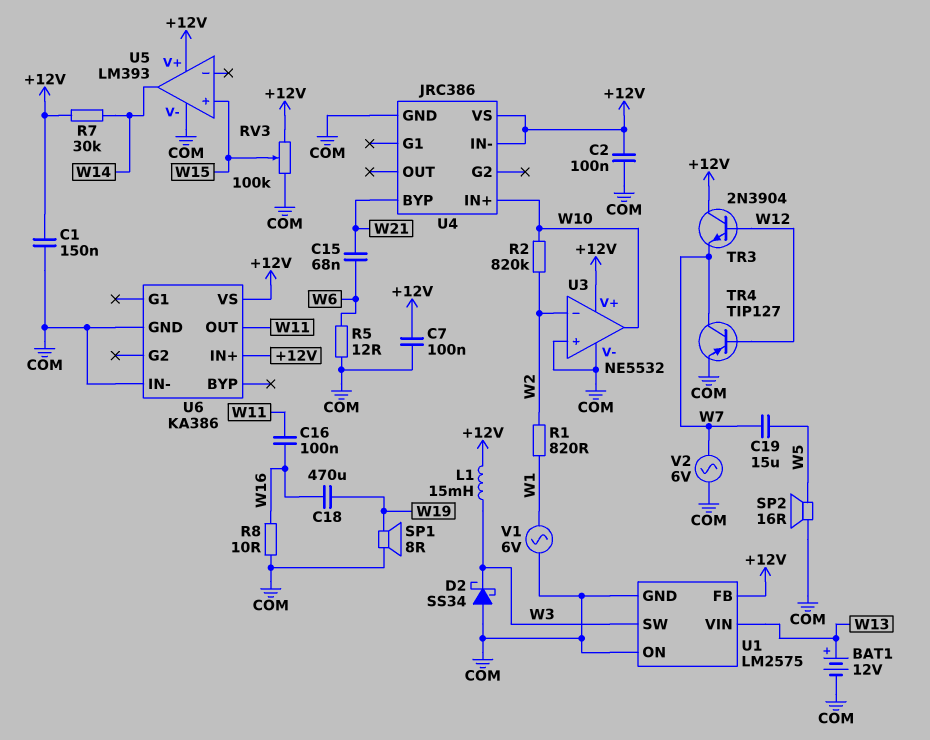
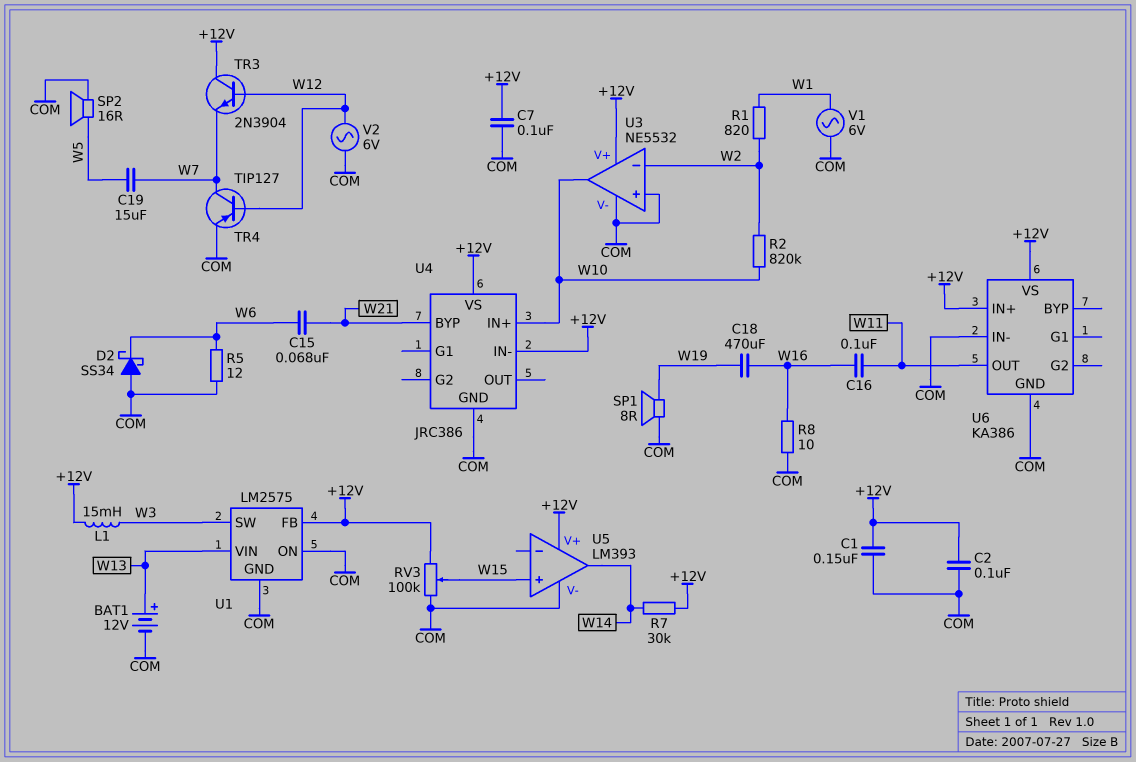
D2: schottky SS34 (A COM, K W3) -> schottky SS34 (A COM, K W6)
V2: AC 6V (COM, W7) -> AC 6V (COM, W12)

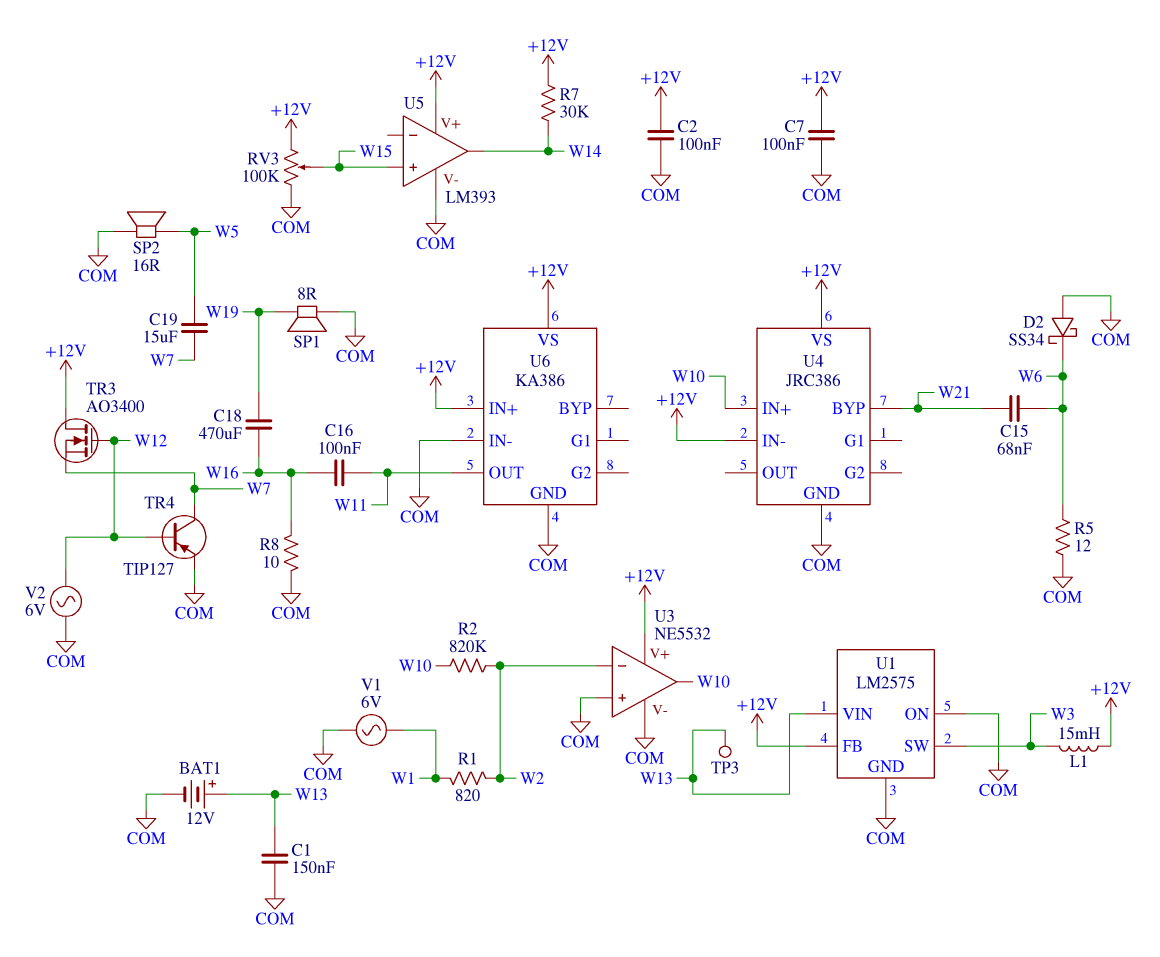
C1: 150nF (+12V, COM) -> 150nF (COM, W13)
TP3: none -> test point (W13)
TR3: NPN 2N3904 (B W12, C +12V, E W7) -> NMOS AO3400 (G W12, D +12V, S W7)

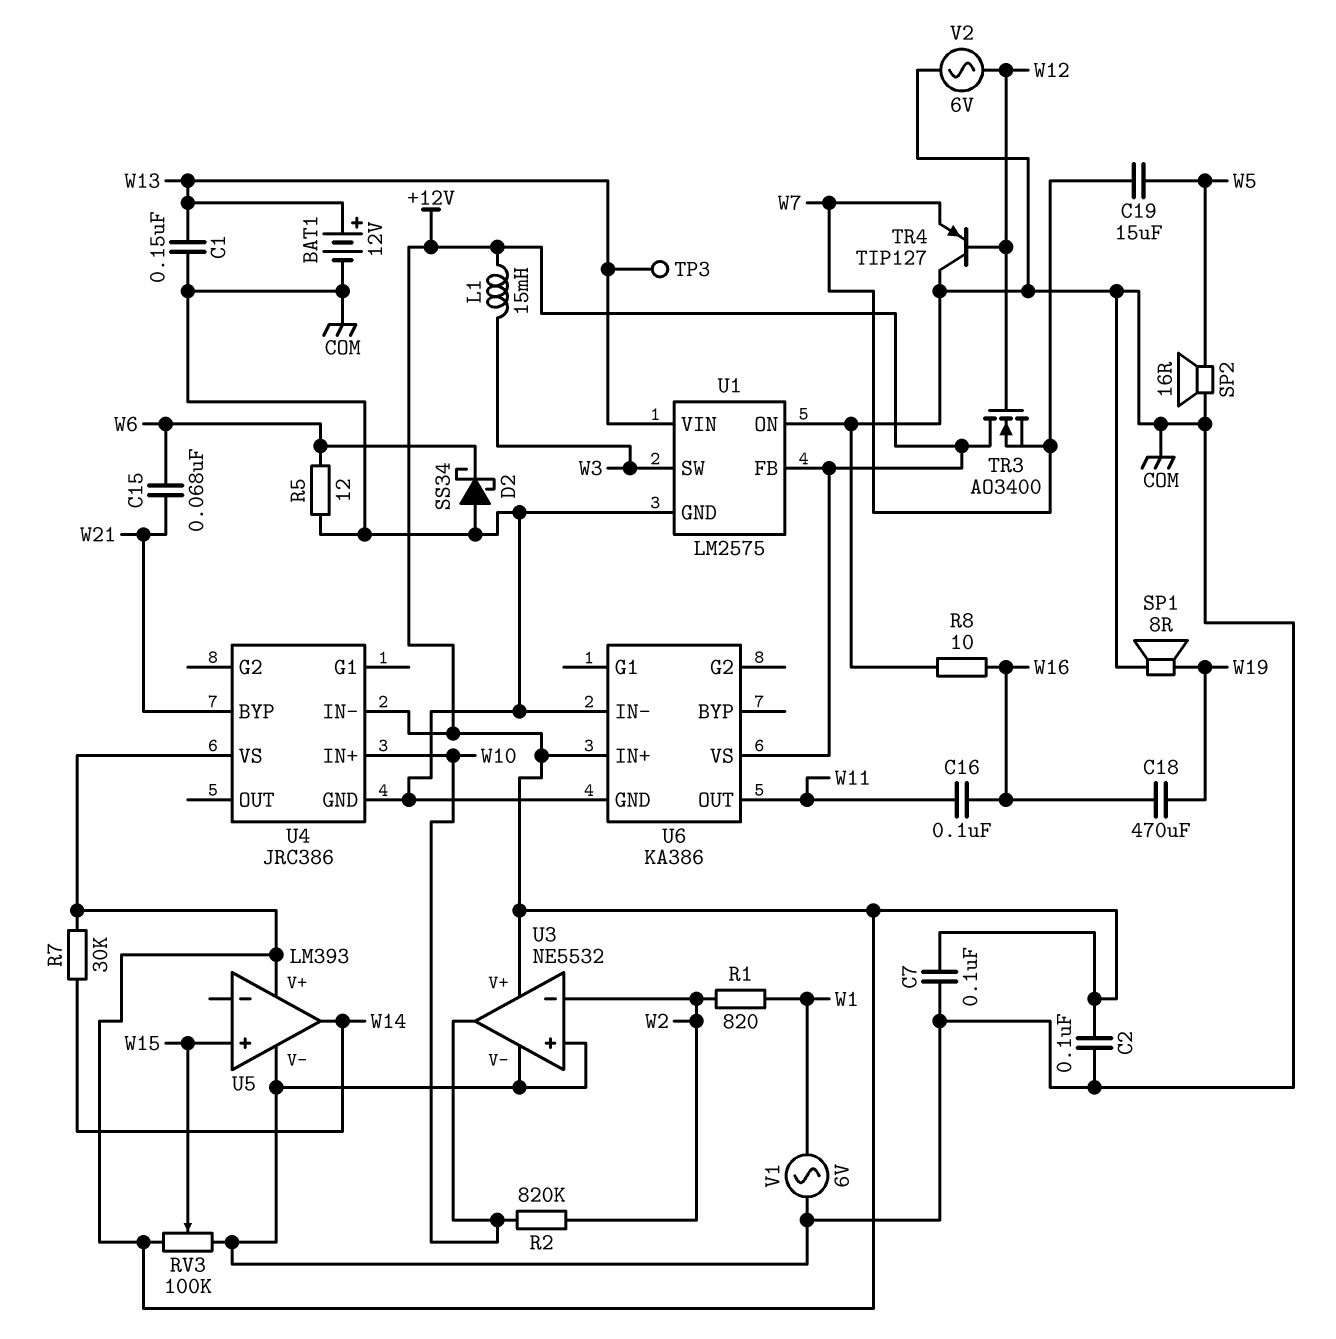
TR4: PNP TIP127 (B W12, C W7, E COM) -> PNP TIP127 (B W12, C COM, E W7)

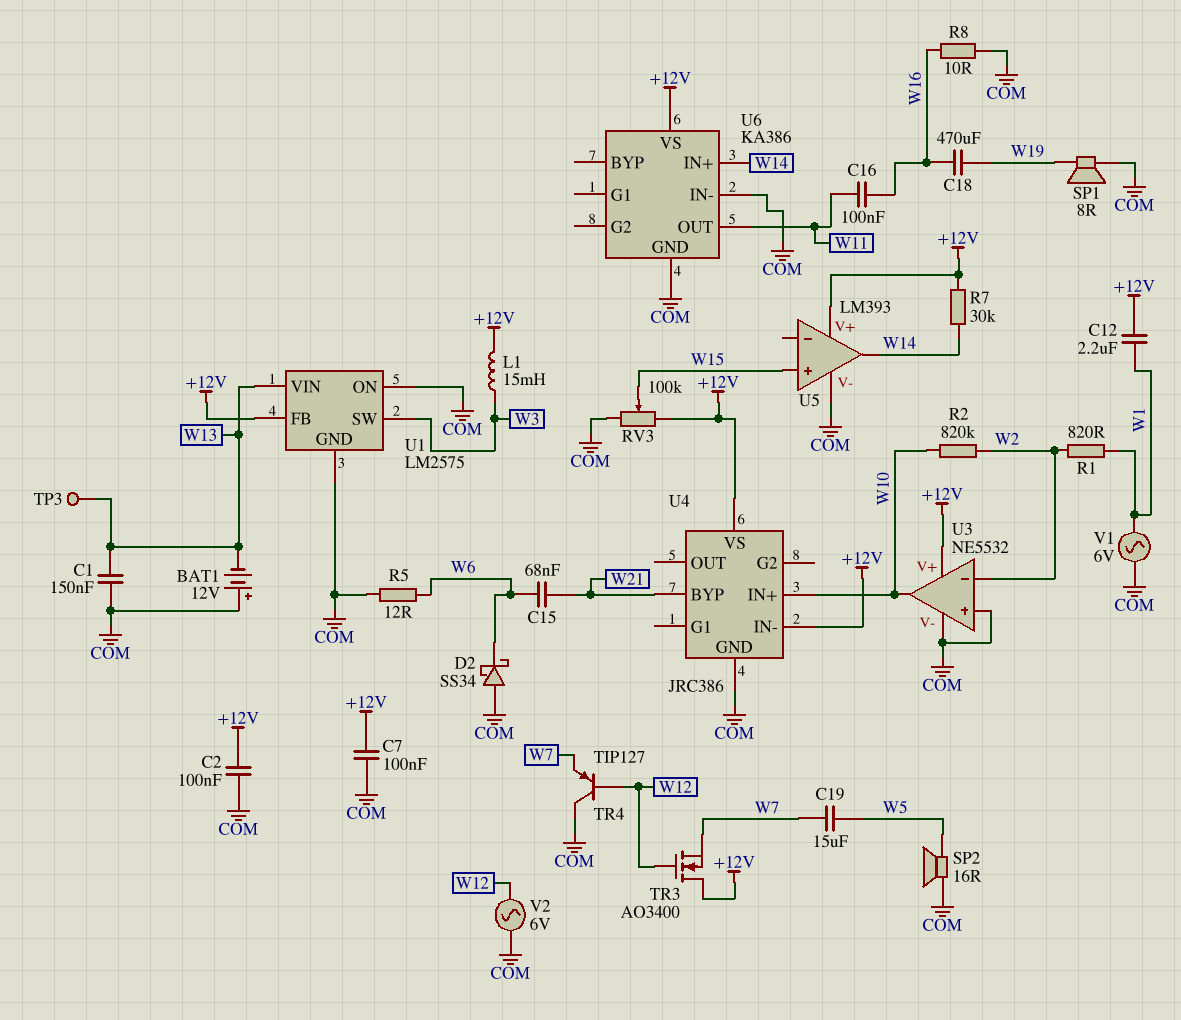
BAT1: 12V (plus W13, minus COM) -> 12V (plus COM, minus W13)
C12: none -> 2.2uF (+12V, W1)
U6 pin IN+: +12V -> W14

